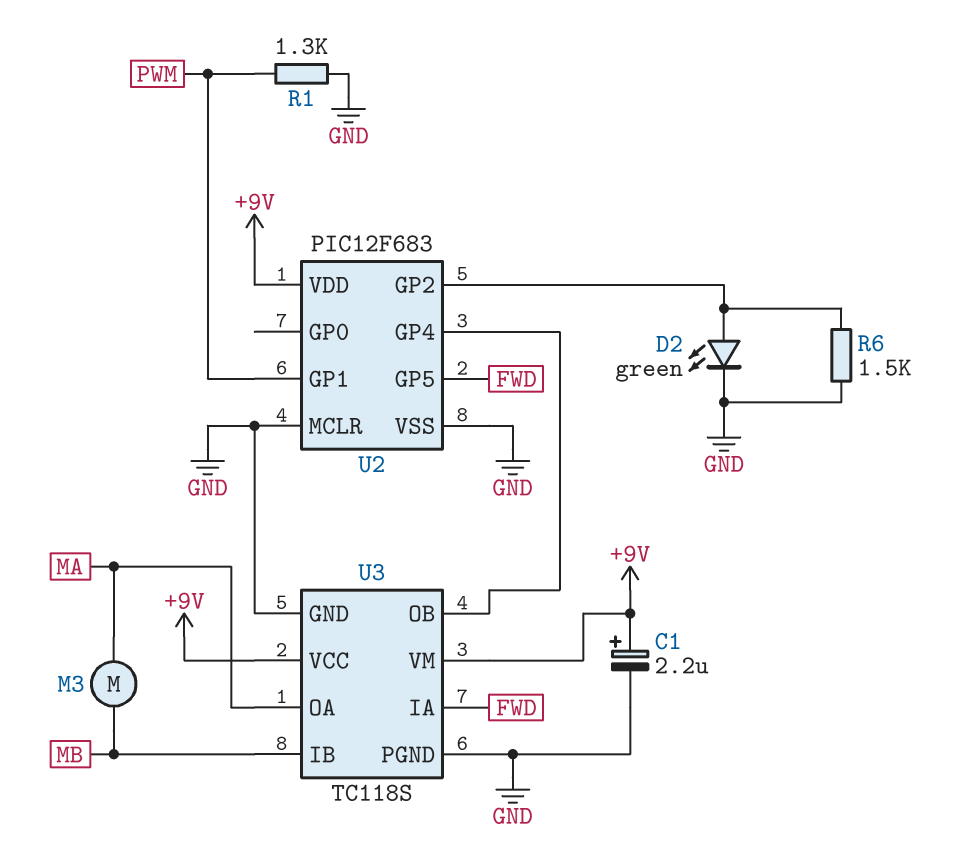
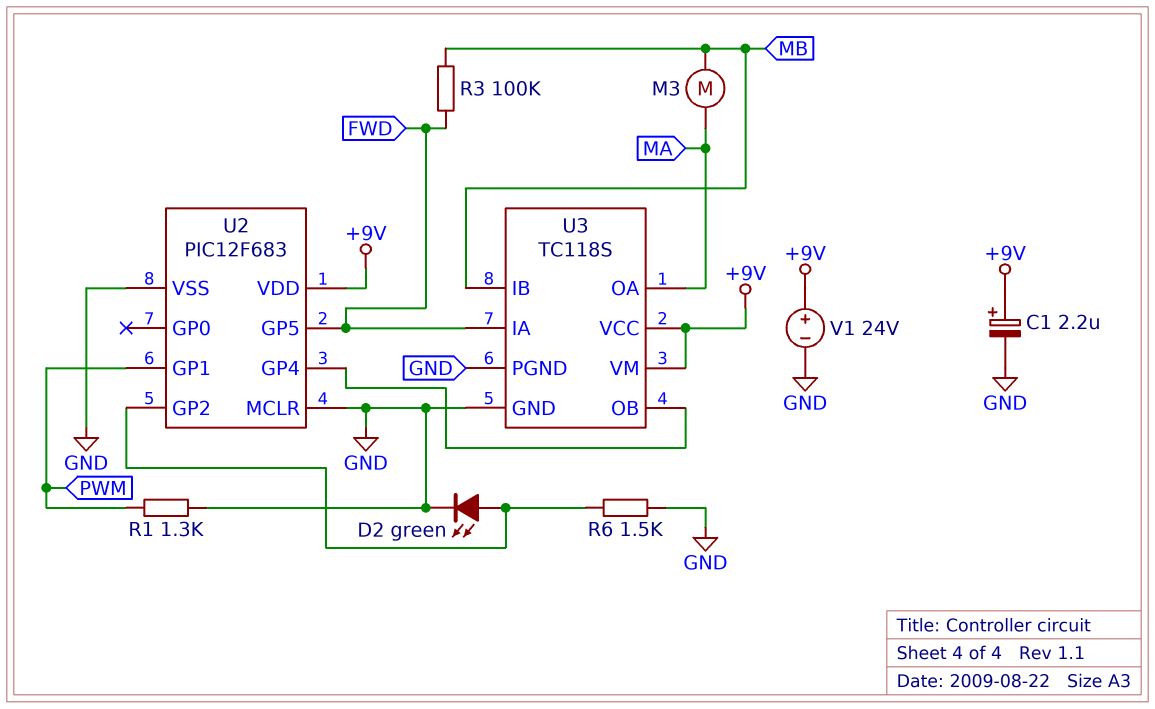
R3: none -> 100k (FWD, MB)
V1: none -> 24V (plus +9V, minus GND)

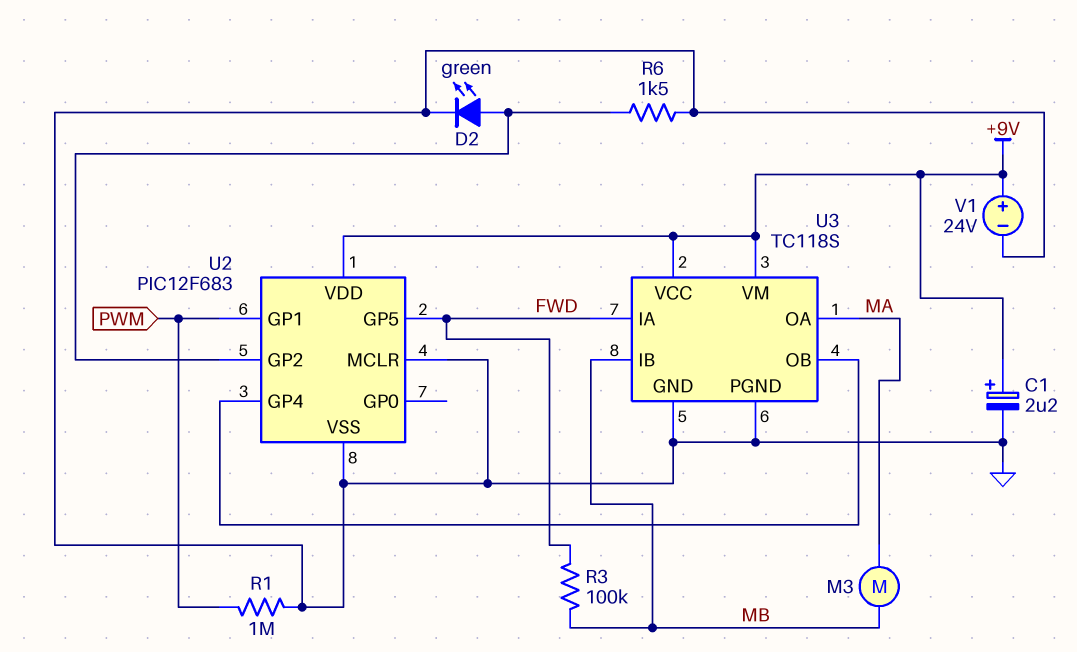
R1: 1.3k (GND, PWM) -> 1M (GND, PWM)

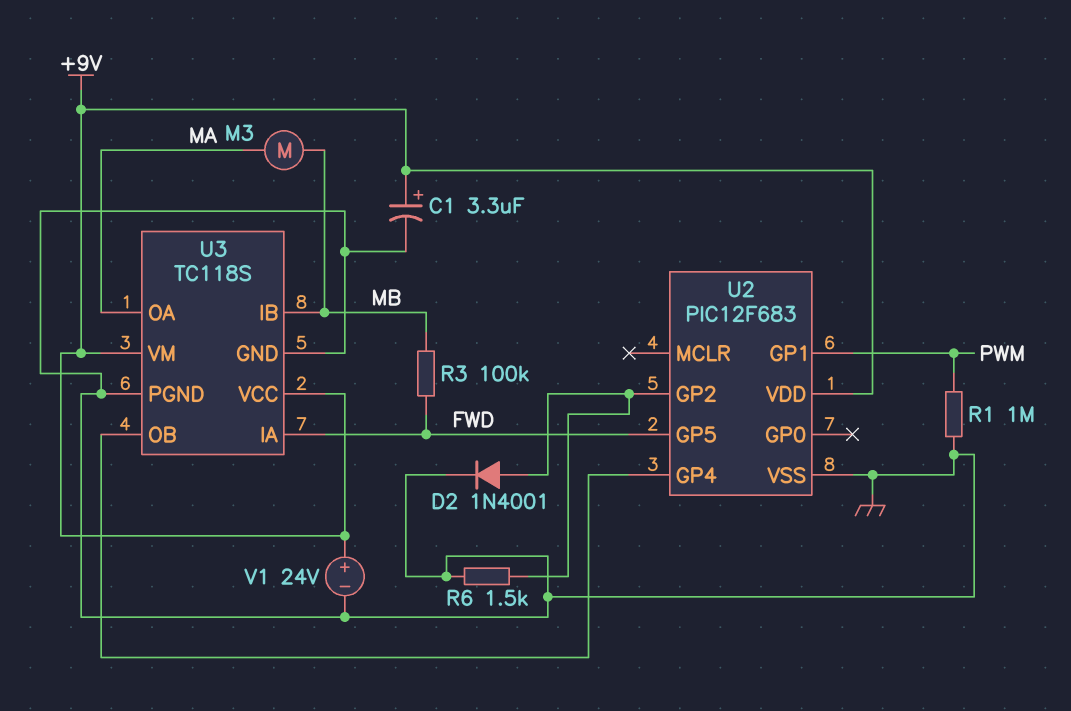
C1: 2.2uF (plus +9V, minus GND) -> 3.3uF (plus +9V, minus GND)
D2: LED green (A U2/GP2, K GND) -> diode 1N4001 (A U2/GP2, K GND)
U2 pin MCLR: GND -> none

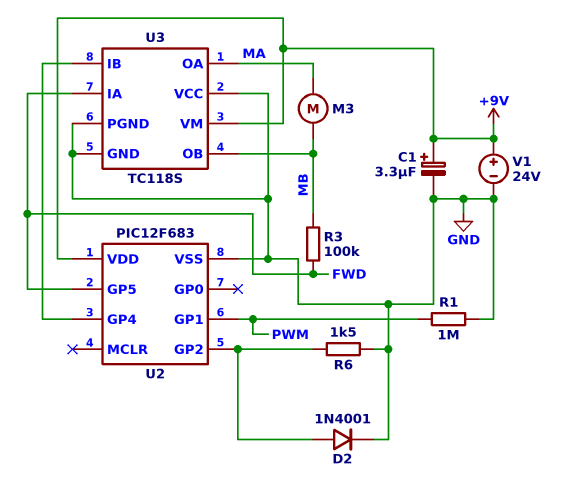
U3 pin IB: MB -> U2/GP4
U3 pin OB: U2/GP4 -> MB
U3 pin VCC: +9V -> GND

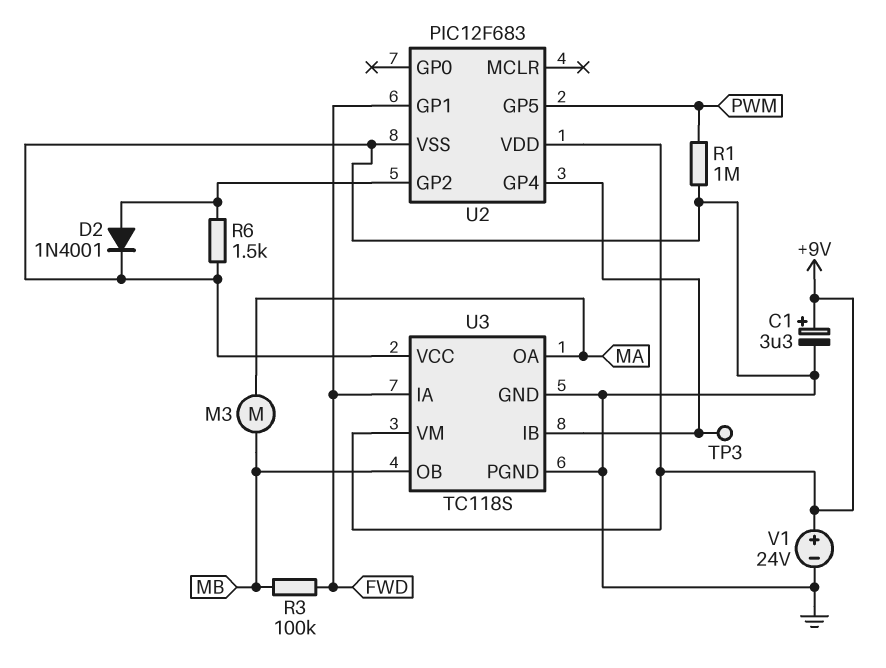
TP3: none -> test point (U2/GP4)
U2 pin GP1: PWM -> FWD
U2 pin GP5: FWD -> PWM

